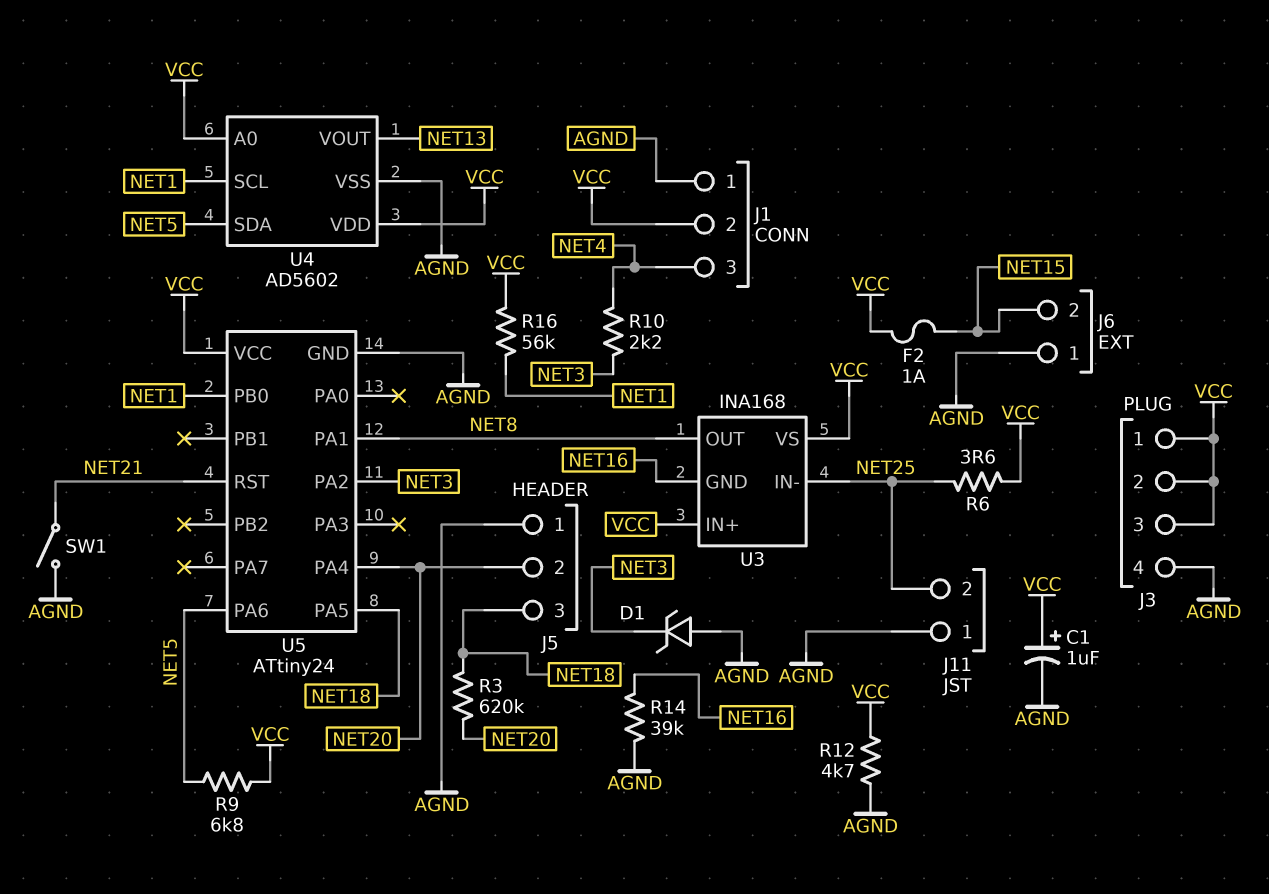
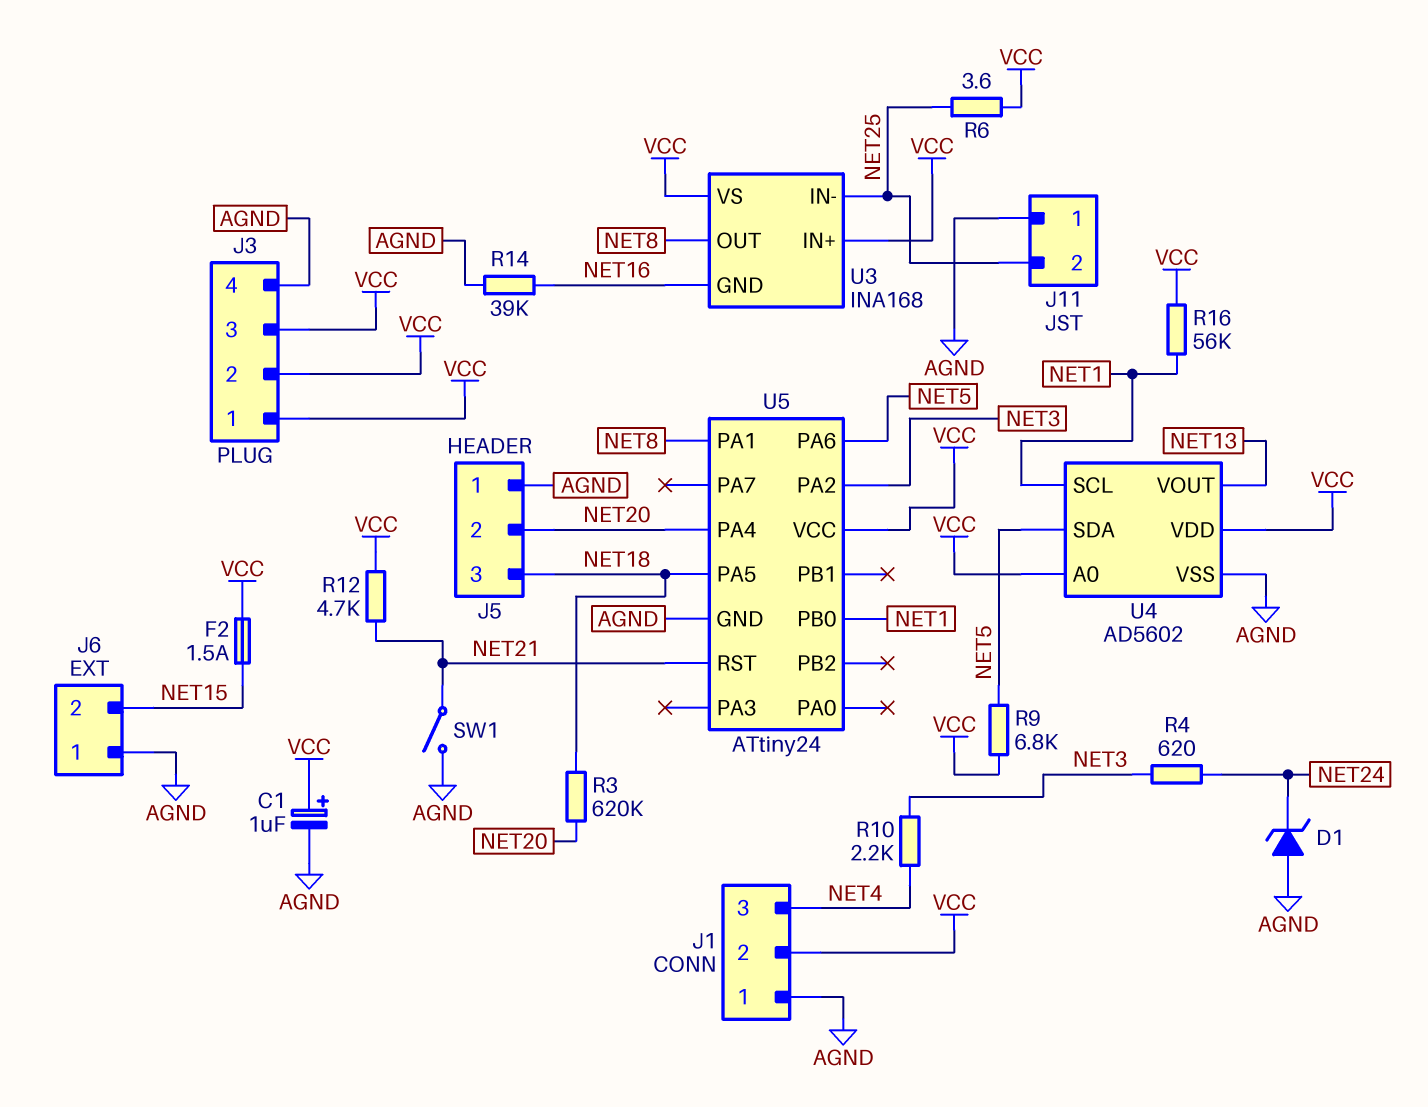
D1: zener (A AGND, K NET3) -> zener (A AGND, K NET24)
F2: 1A (NET15, VCC) -> 1.5A (NET15, VCC)
R4: none -> 620 (NET3, NET24)
R12: 4.7k (AGND, VCC) -> 4.7k (NET21, VCC)

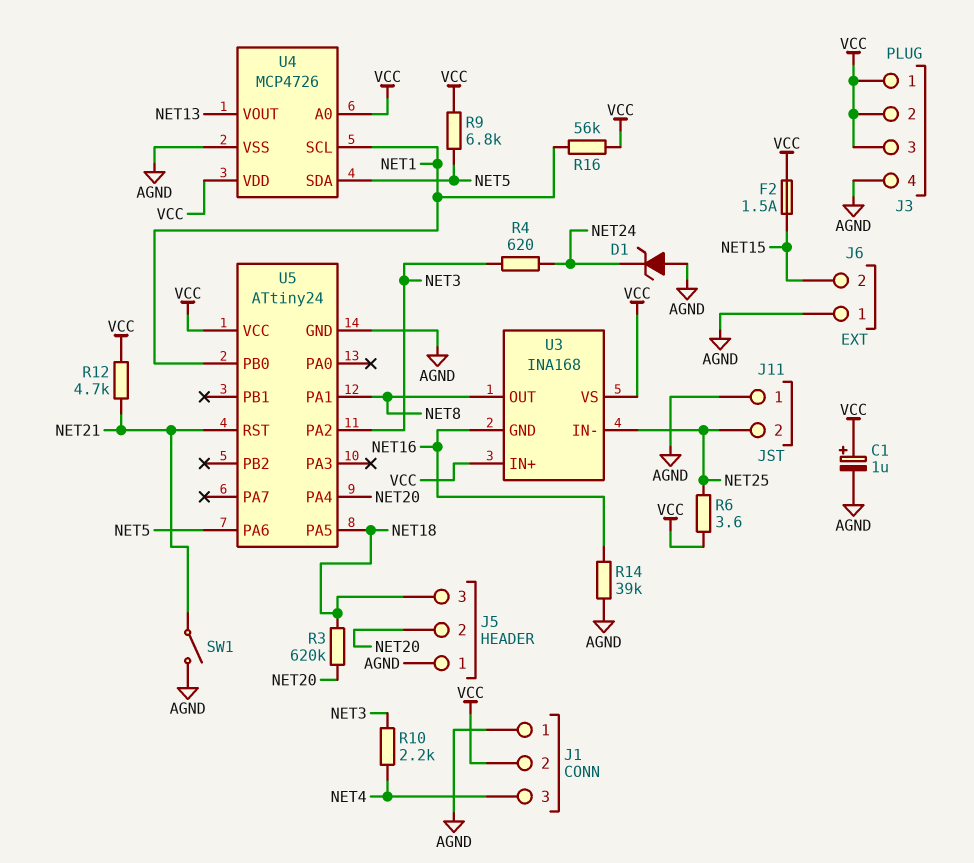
U4: AD5602 -> MCP4726

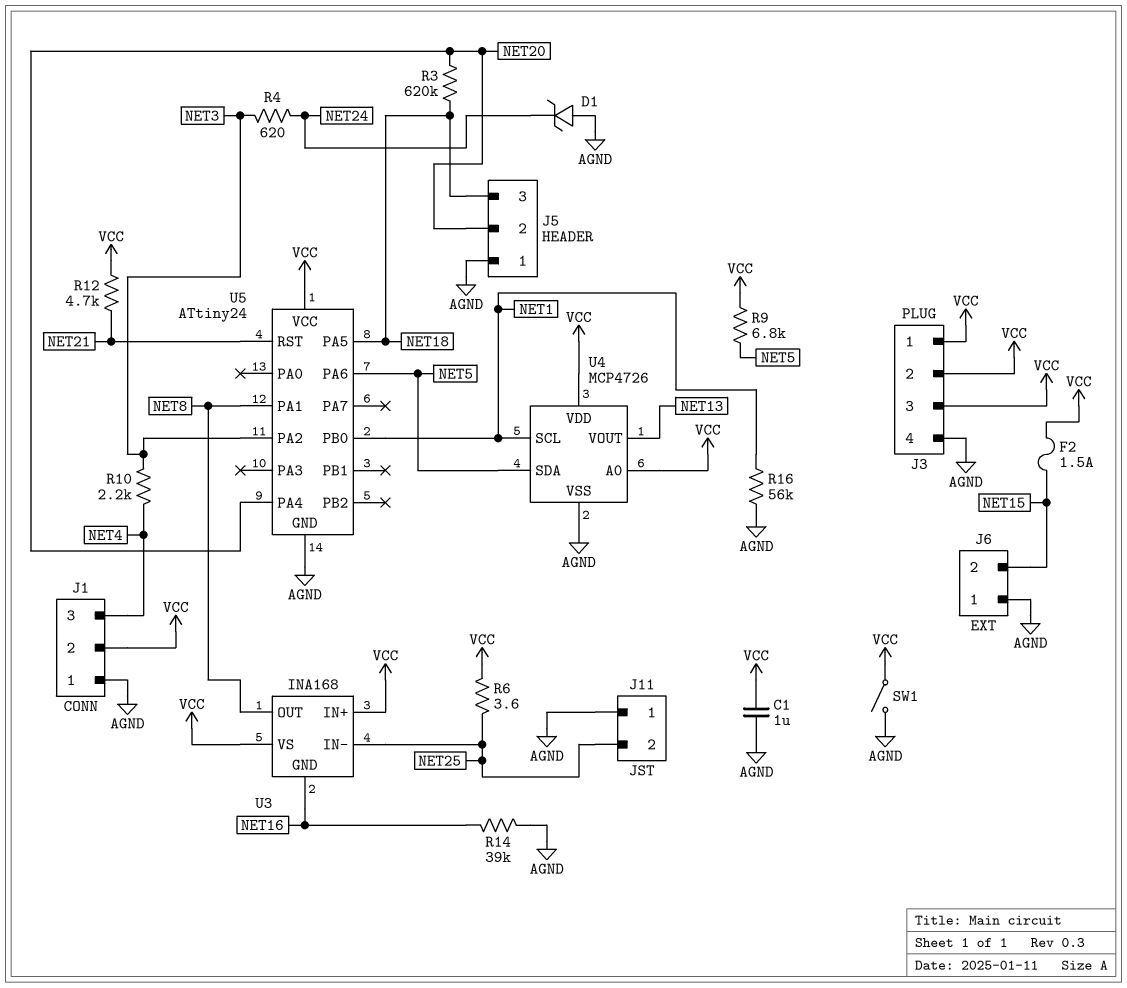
C1: 1uF (plus VCC, minus AGND) -> 1uF (AGND, VCC)
R16: 56k (NET1, VCC) -> 56k (AGND, NET1)
SW1: switch (AGND, NET21) -> switch (AGND, VCC)

